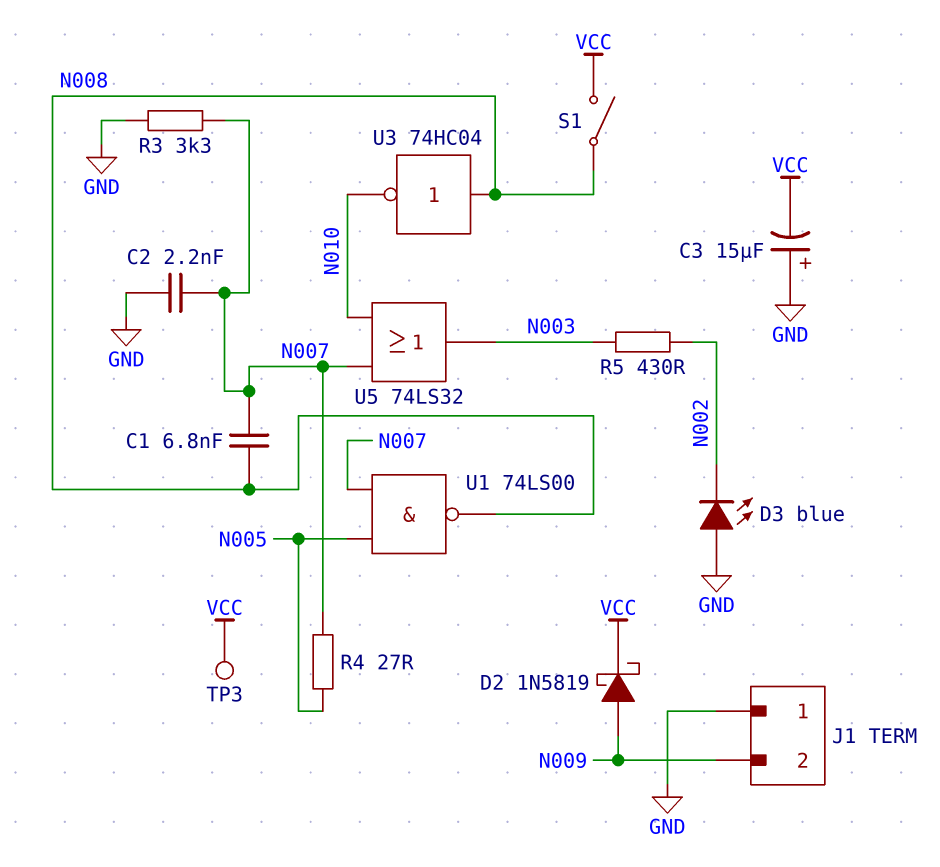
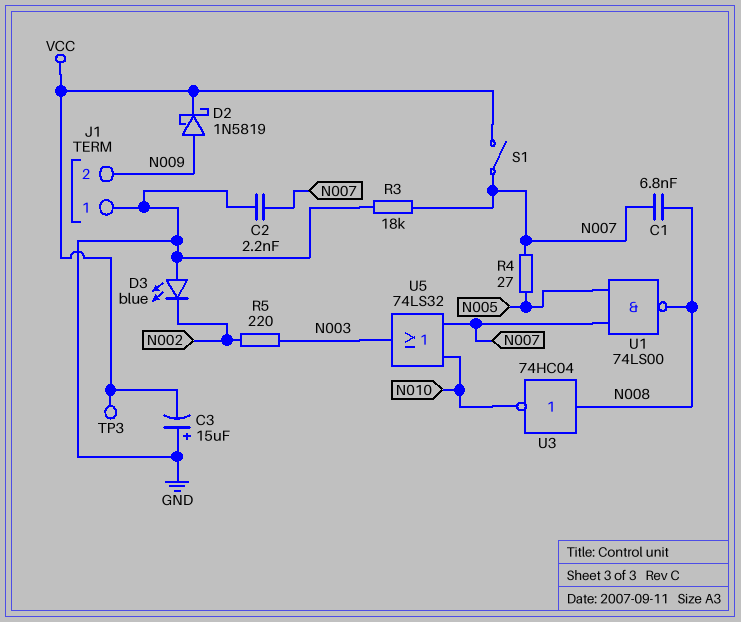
R3: 3.3k (GND, N007) -> 18k (GND, N007)
R5: 430 (N002, N003) -> 220 (N002, N003)
S1: switch (N008, VCC) -> switch (N007, VCC)

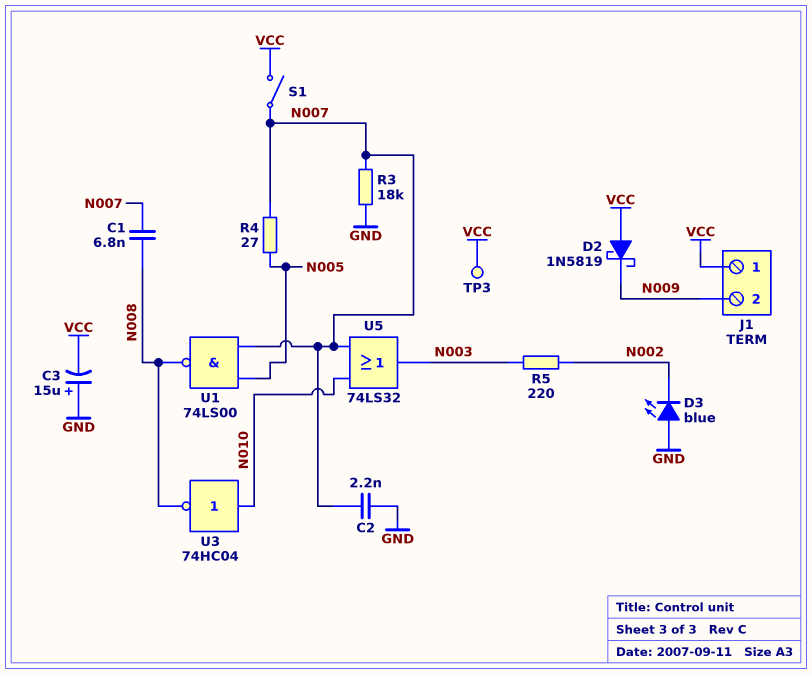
D2: schottky 1N5819 (A N009, K VCC) -> schottky 1N5819 (A VCC, K N009)
J1 pin 1: GND -> VCC
U3: NOT 74HC04 (in N008, out N010) -> NOT 74HC04 (in N010, out N008)

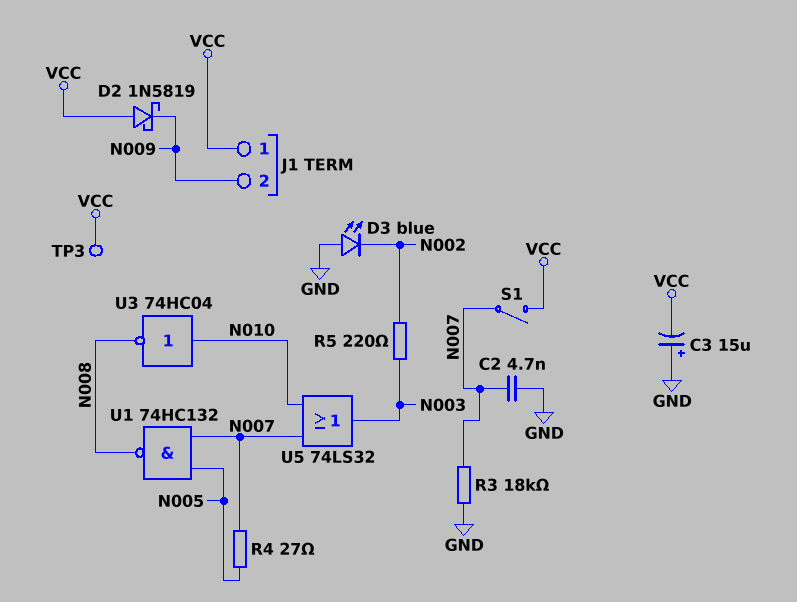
C1: 6.8nF (N007, N008) -> none
C2: 2.2nF (GND, N007) -> 4.7nF (GND, N007)
U1: NAND 74LS00 (in N005, in N007, out N008) -> NAND 74HC132 (in N005, in N007, out N008)

